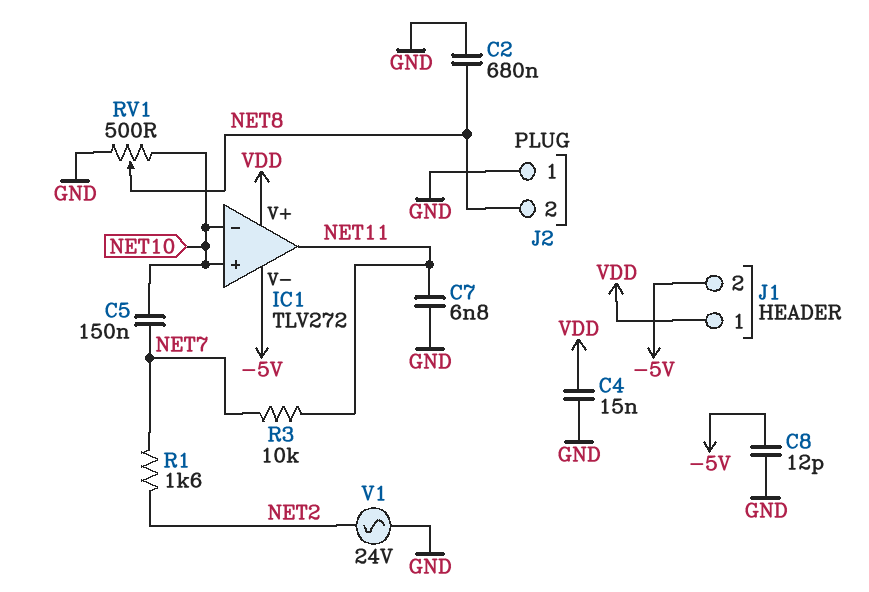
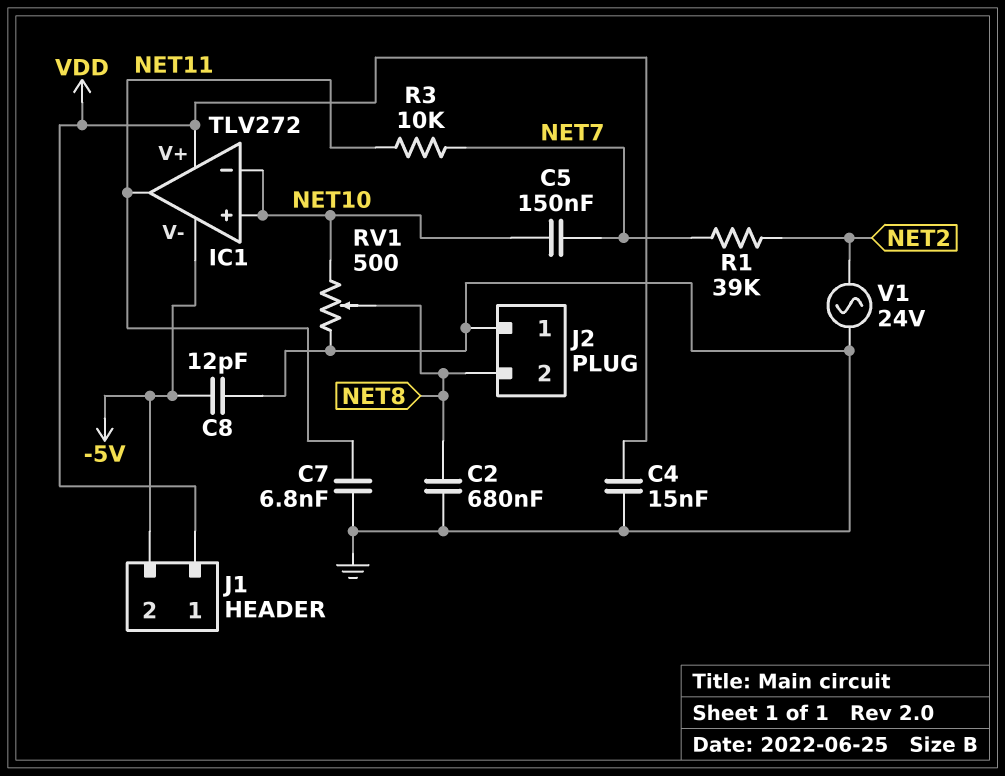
R1: 1.6k (NET2, NET7) -> 39k (NET2, NET7)

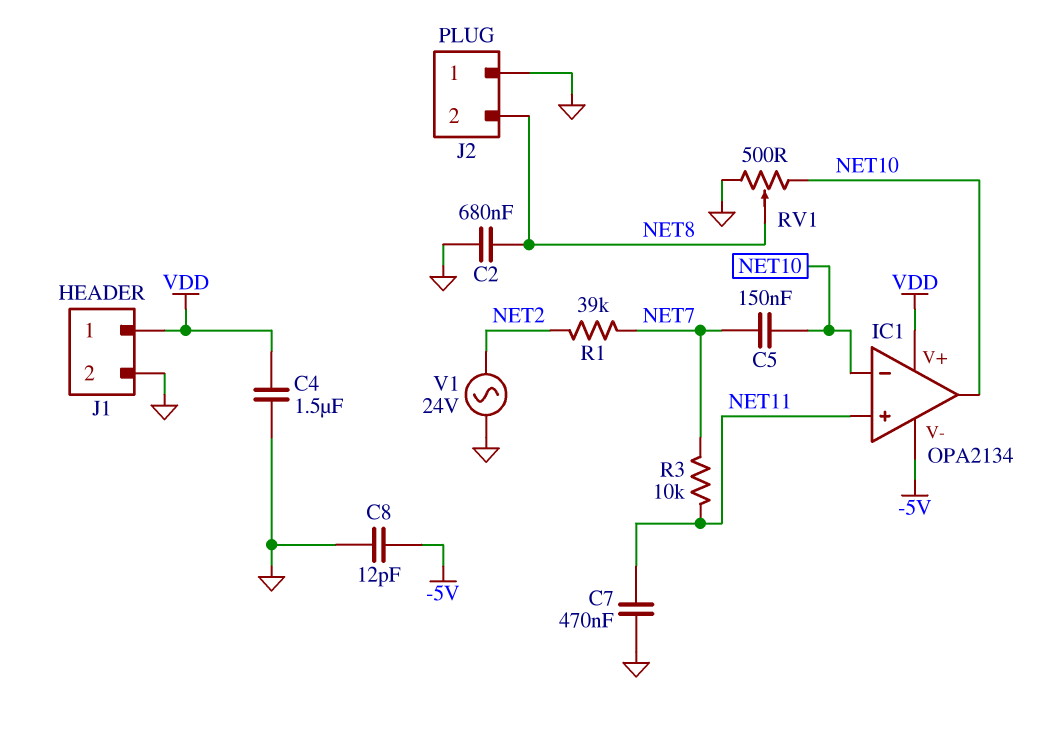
C4: 15nF (GND, VDD) -> 1.5uF (GND, VDD)
C7: 6.8nF (GND, NET11) -> 470nF (GND, NET11)
IC1: TLV272 -> OPA2134
IC1 pin in+: NET10 -> NET11
IC1 pin out: NET11 -> NET10
J1 pin 2: -5V -> GND

